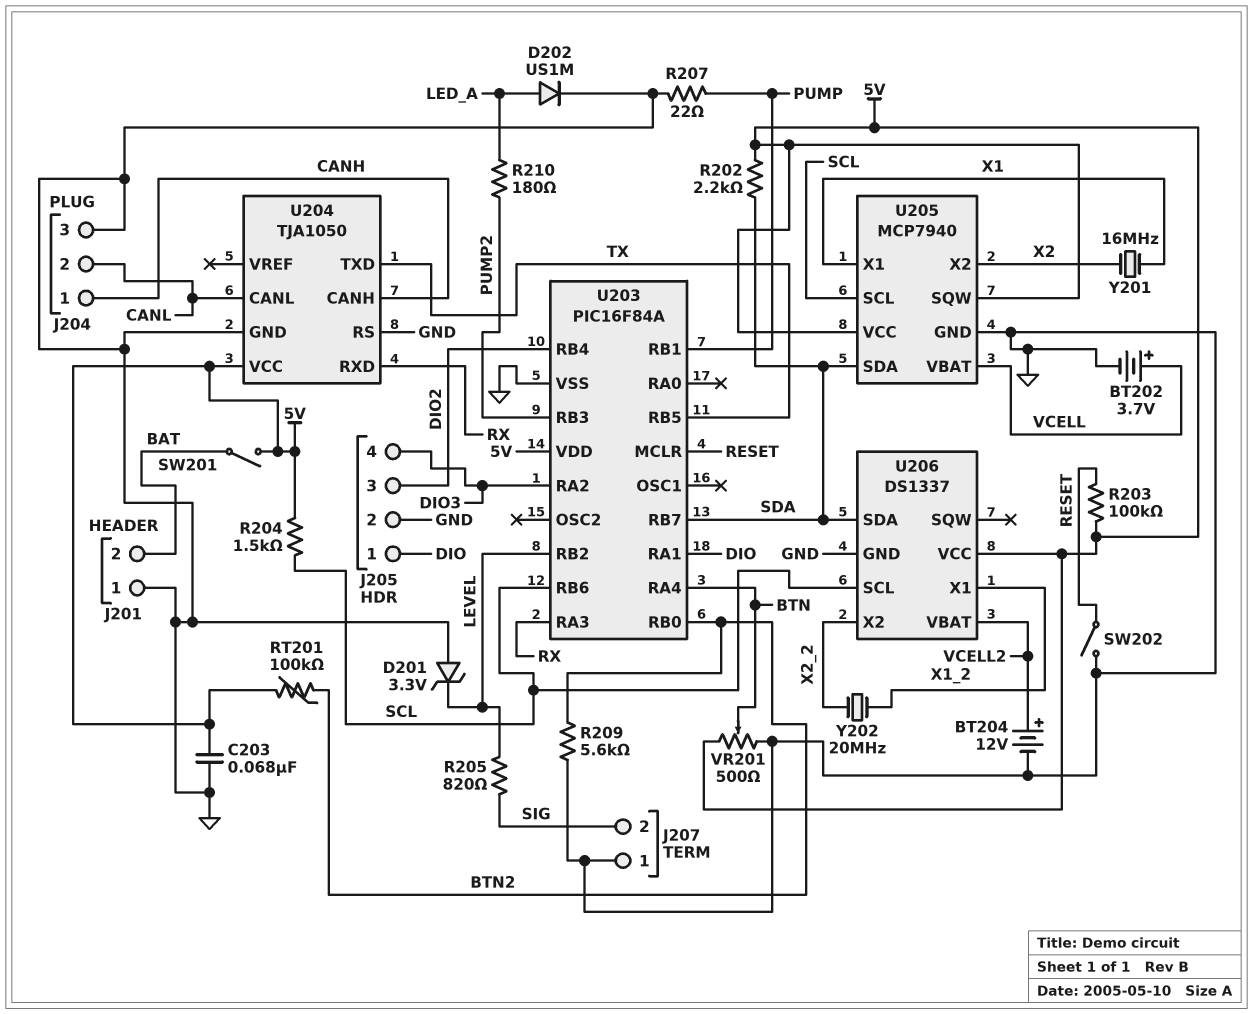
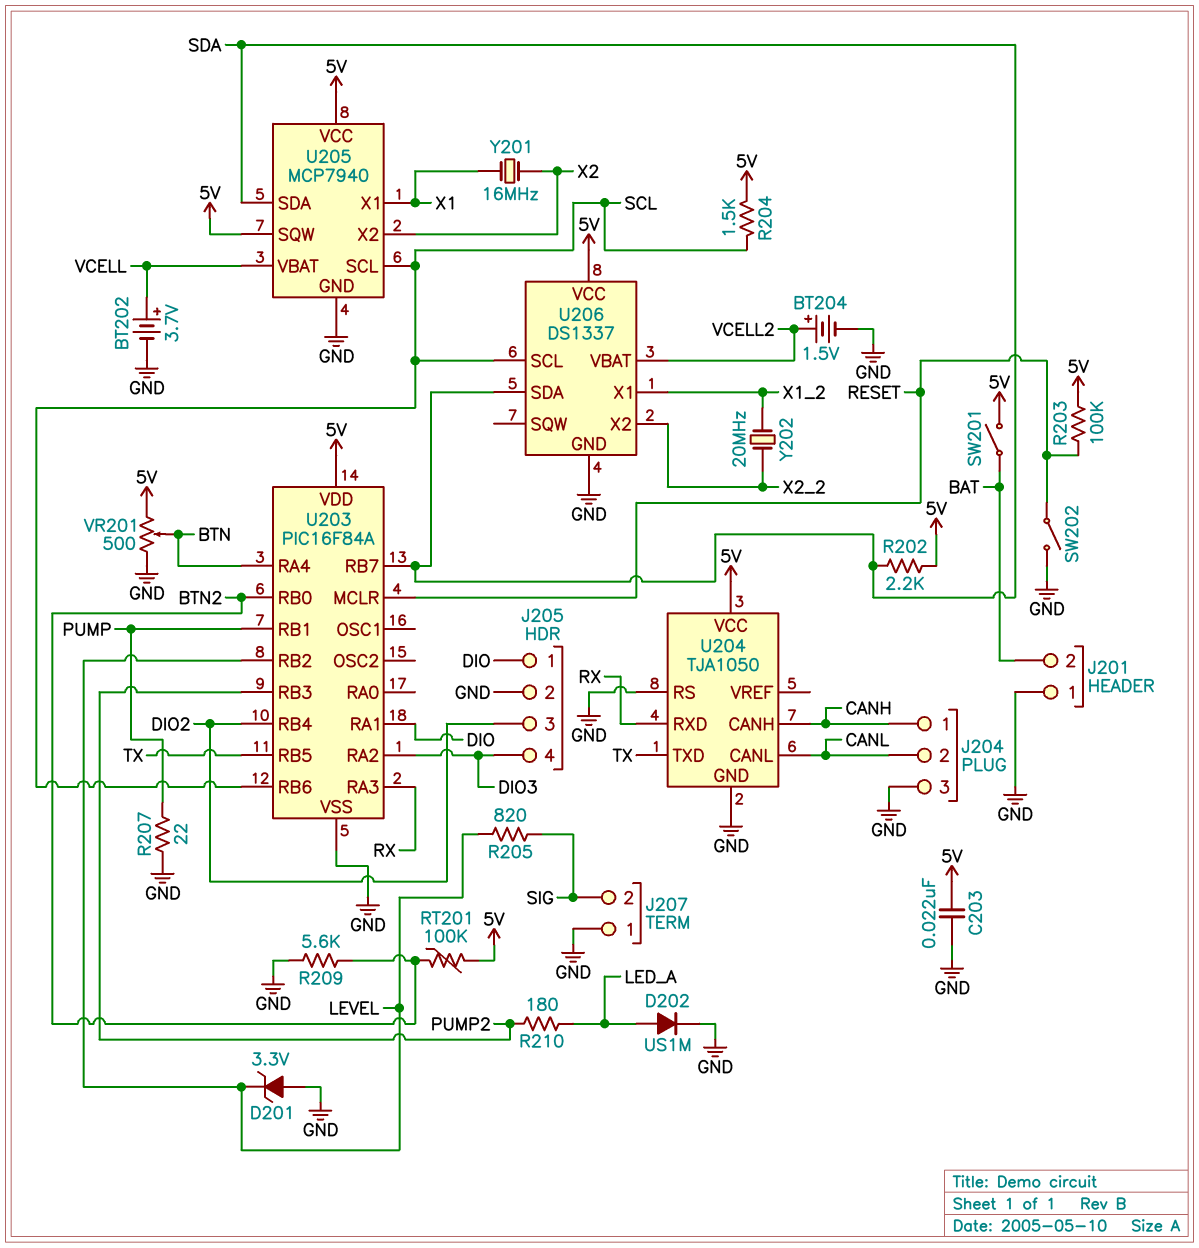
BT204: 12V (plus VCELL2, minus GND) -> 1.5V (plus VCELL2, minus GND)
C203: 68nF (5V, GND) -> 22nF (5V, GND)

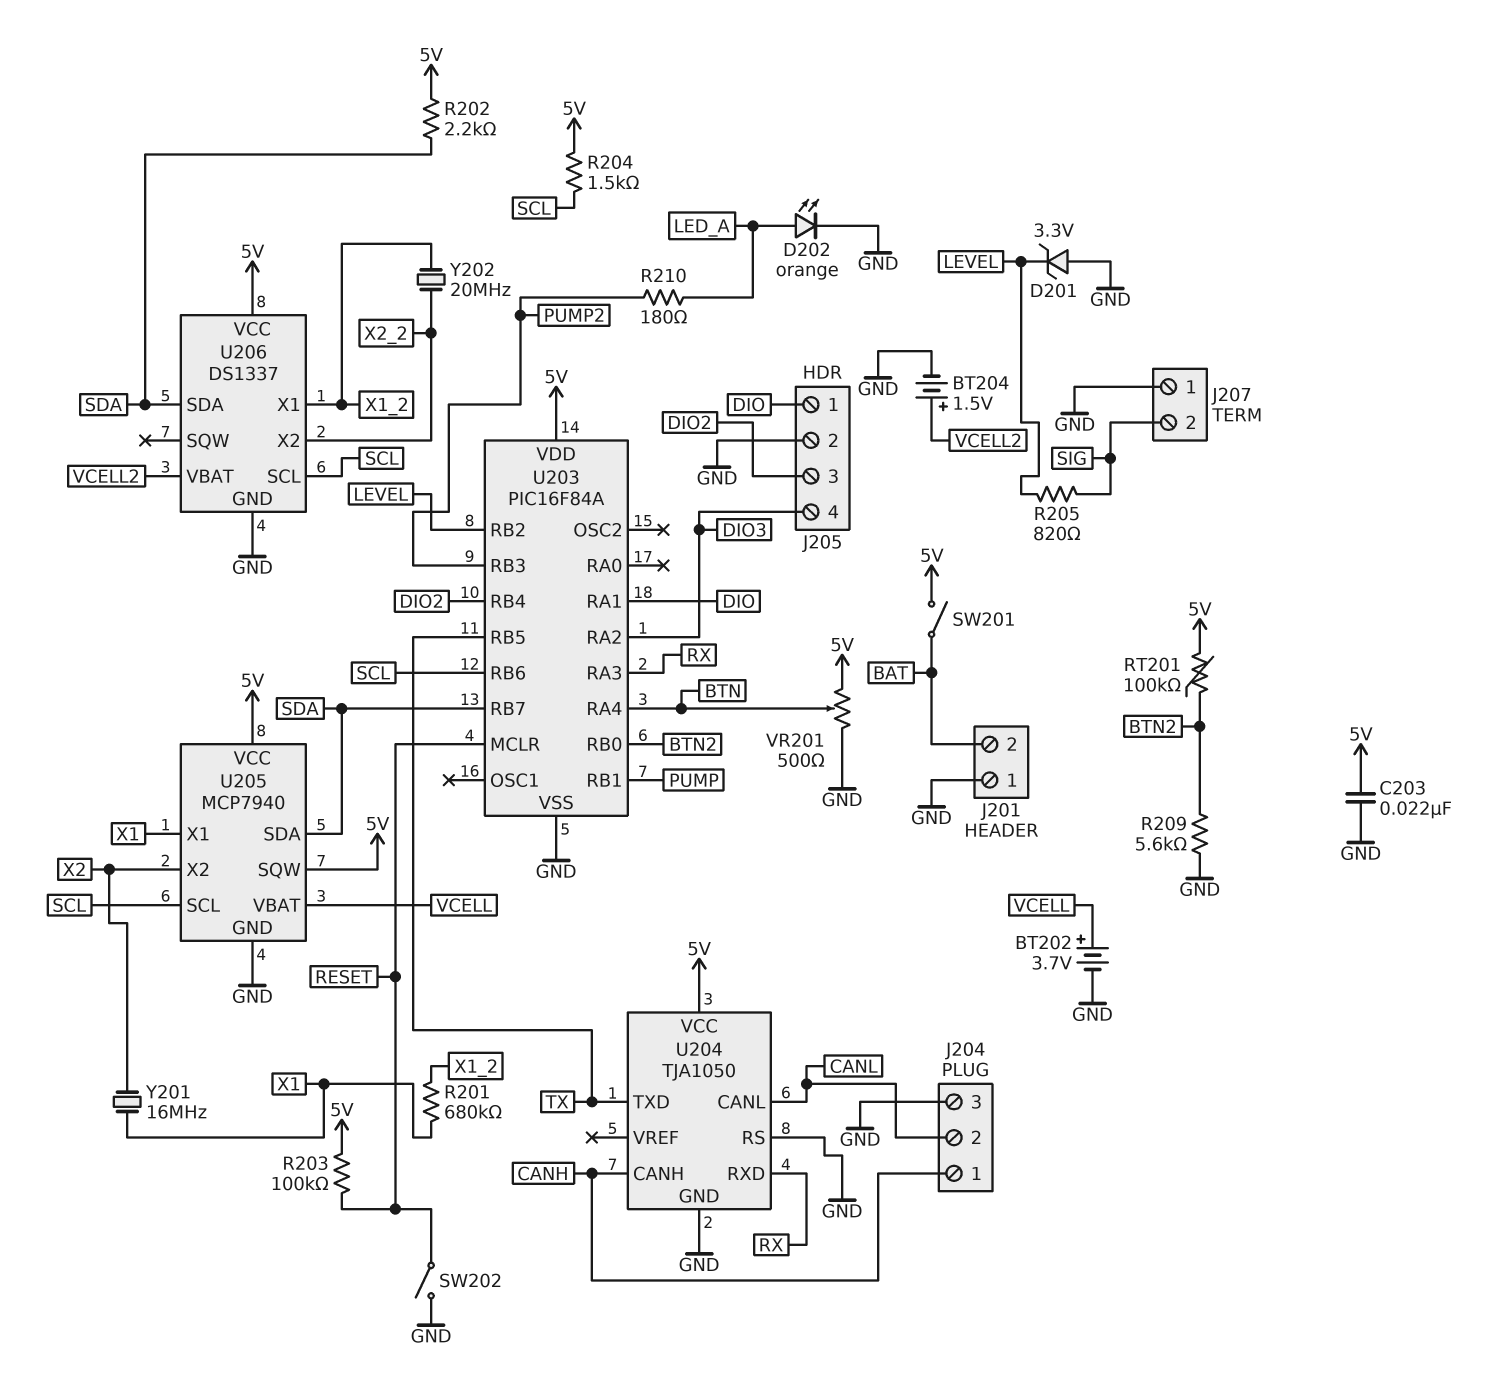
D202: diode US1M (A LED_A, K GND) -> LED orange (A LED_A, K GND)
R201: none -> 680k (X1, X1_2)
R207: 22 (GND, PUMP) -> none

